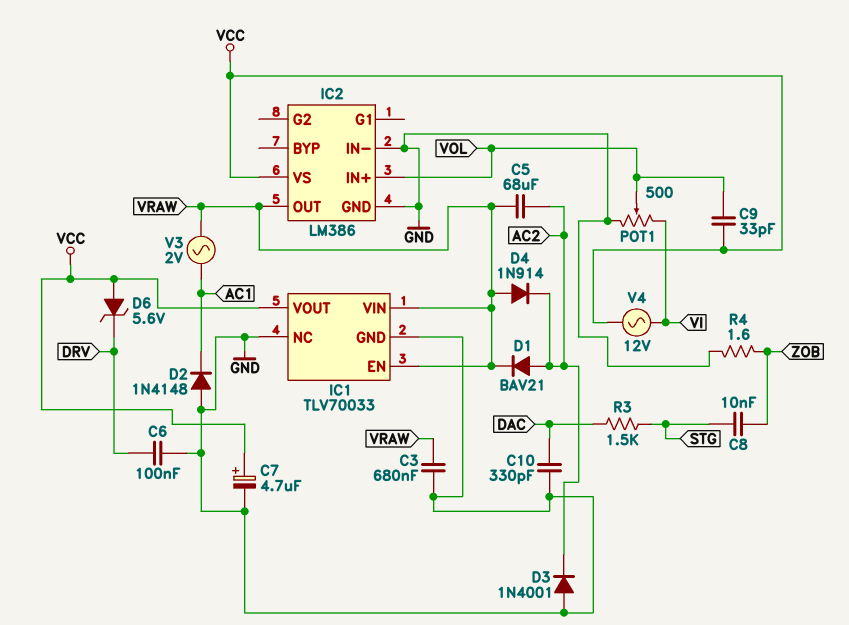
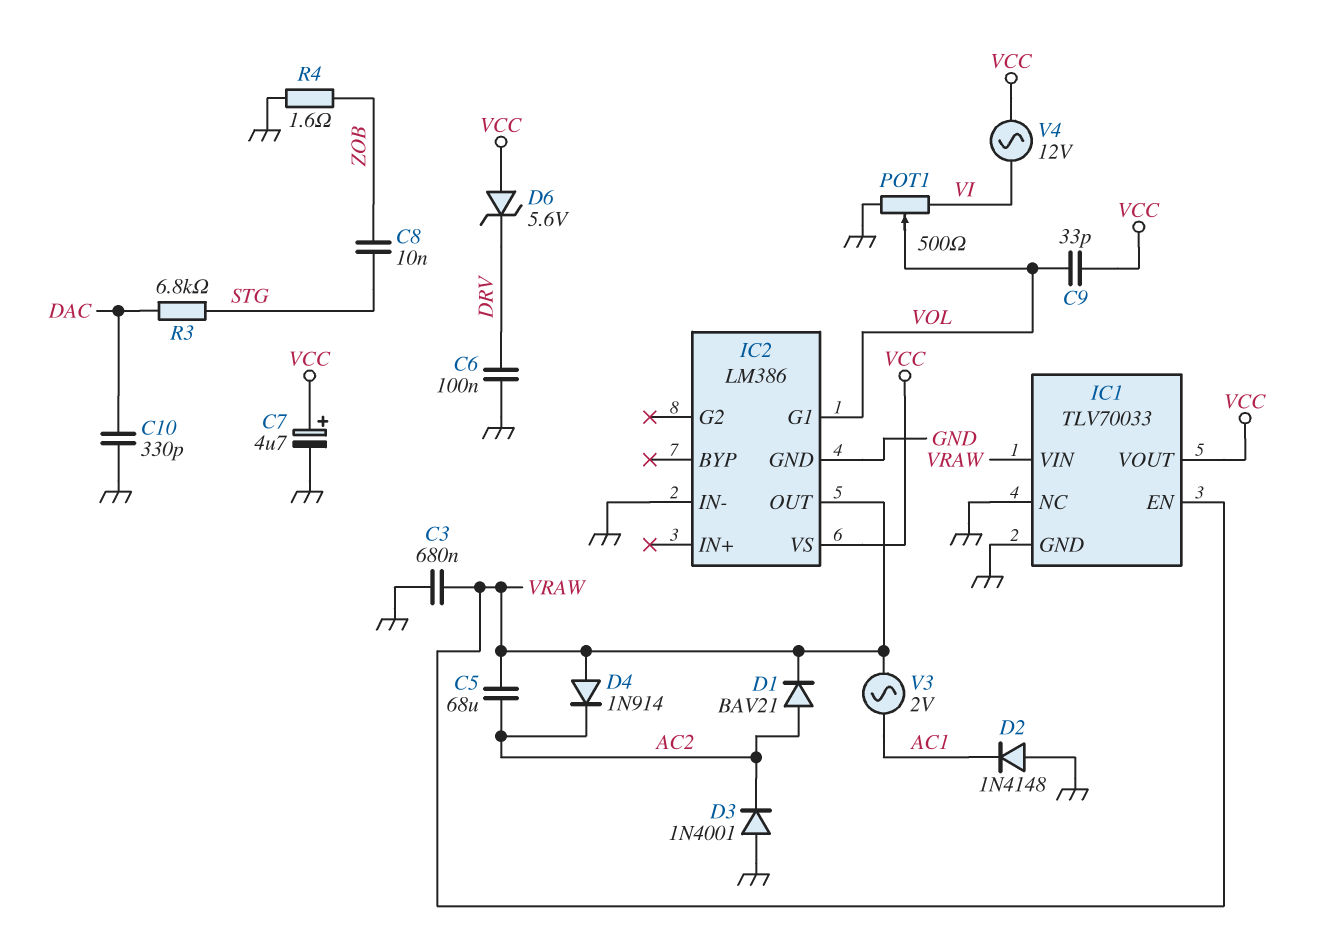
IC2 pin G1: none -> VOL
IC2 pin IN+: VOL -> none
R3: 1.5k (DAC, STG) -> 6.8k (DAC, STG)

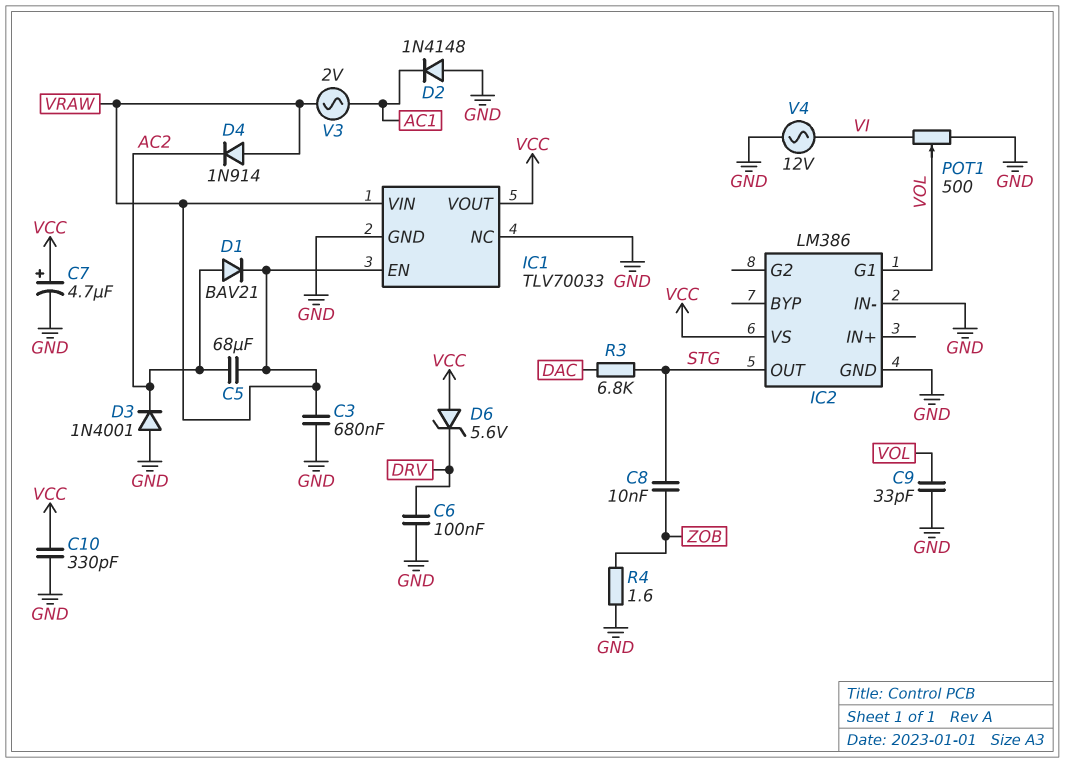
C9: 33pF (VCC, VOL) -> 33pF (GND, VOL)
C10: 330pF (DAC, GND) -> 330pF (GND, VCC)
IC2 pin OUT: VRAW -> STG
V4: AC 12V (VCC, VI) -> AC 12V (GND, VI)

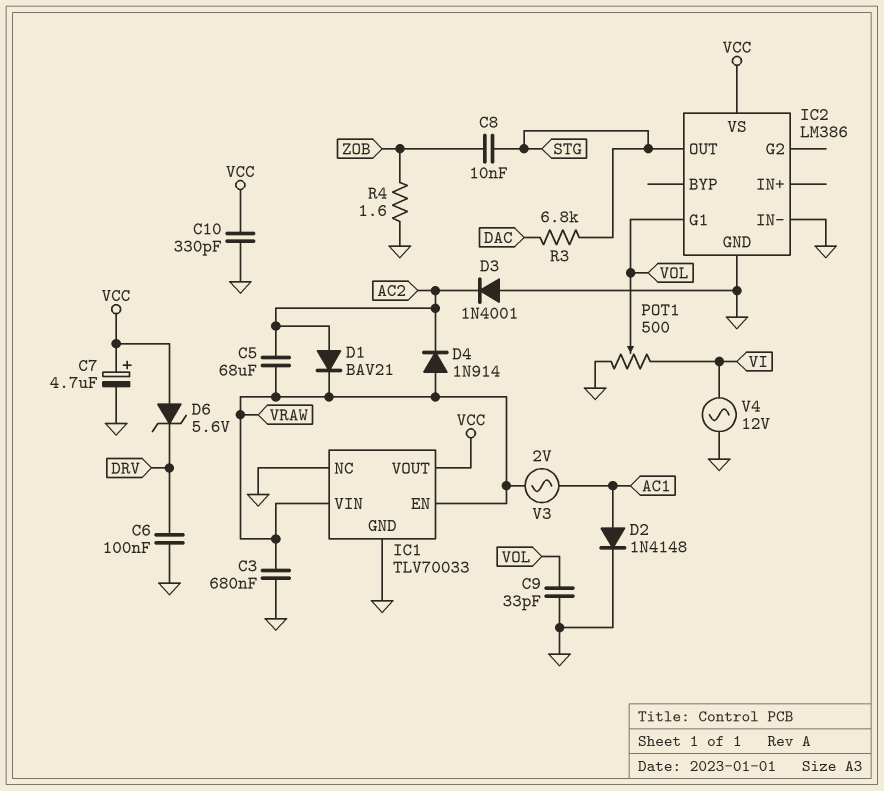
D2: diode 1N4148 (A GND, K AC1) -> diode 1N4148 (A AC1, K GND)

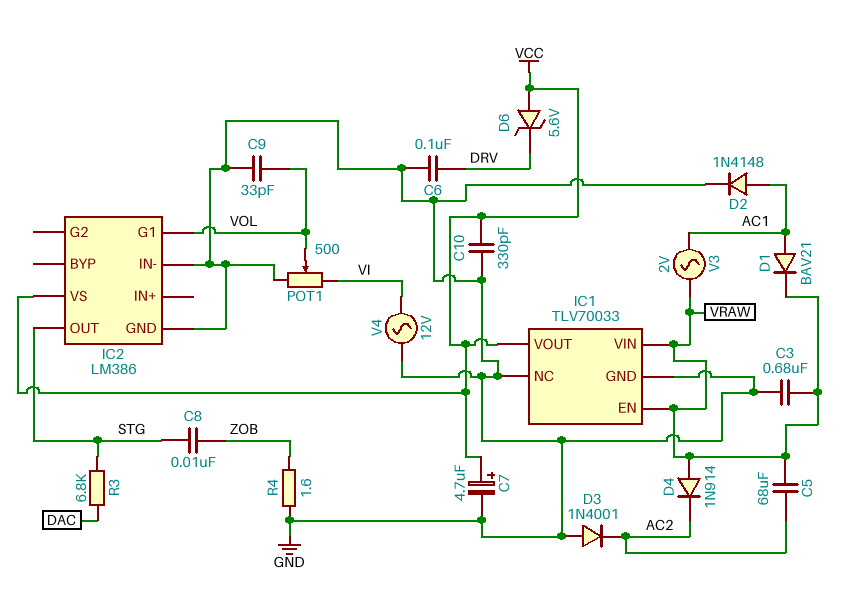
D1: diode BAV21 (A AC2, K VRAW) -> diode BAV21 (A AC1, K VRAW)

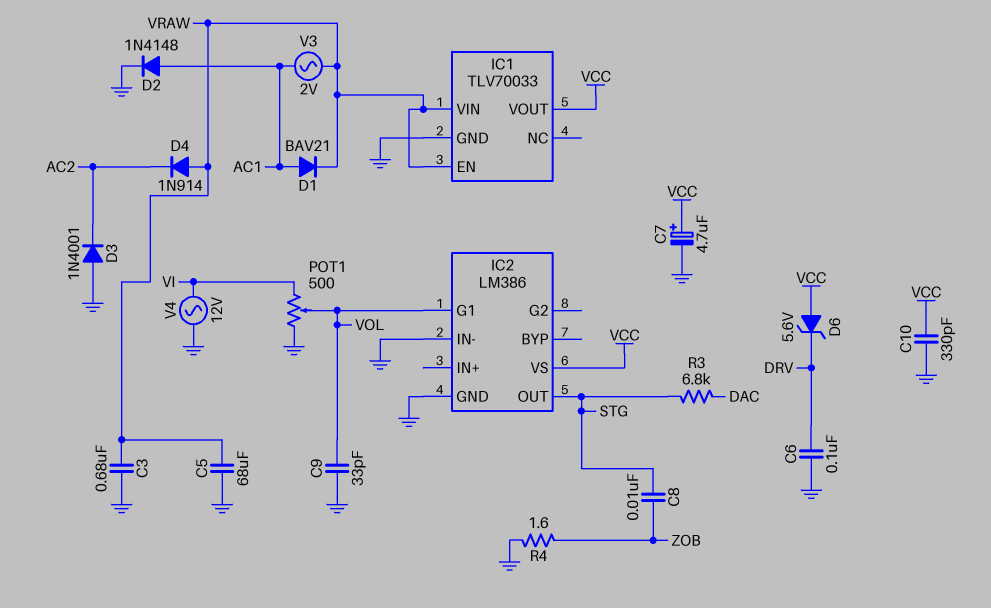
C5: 68uF (AC2, VRAW) -> 68uF (GND, VRAW)
IC1 pin NC: GND -> none

